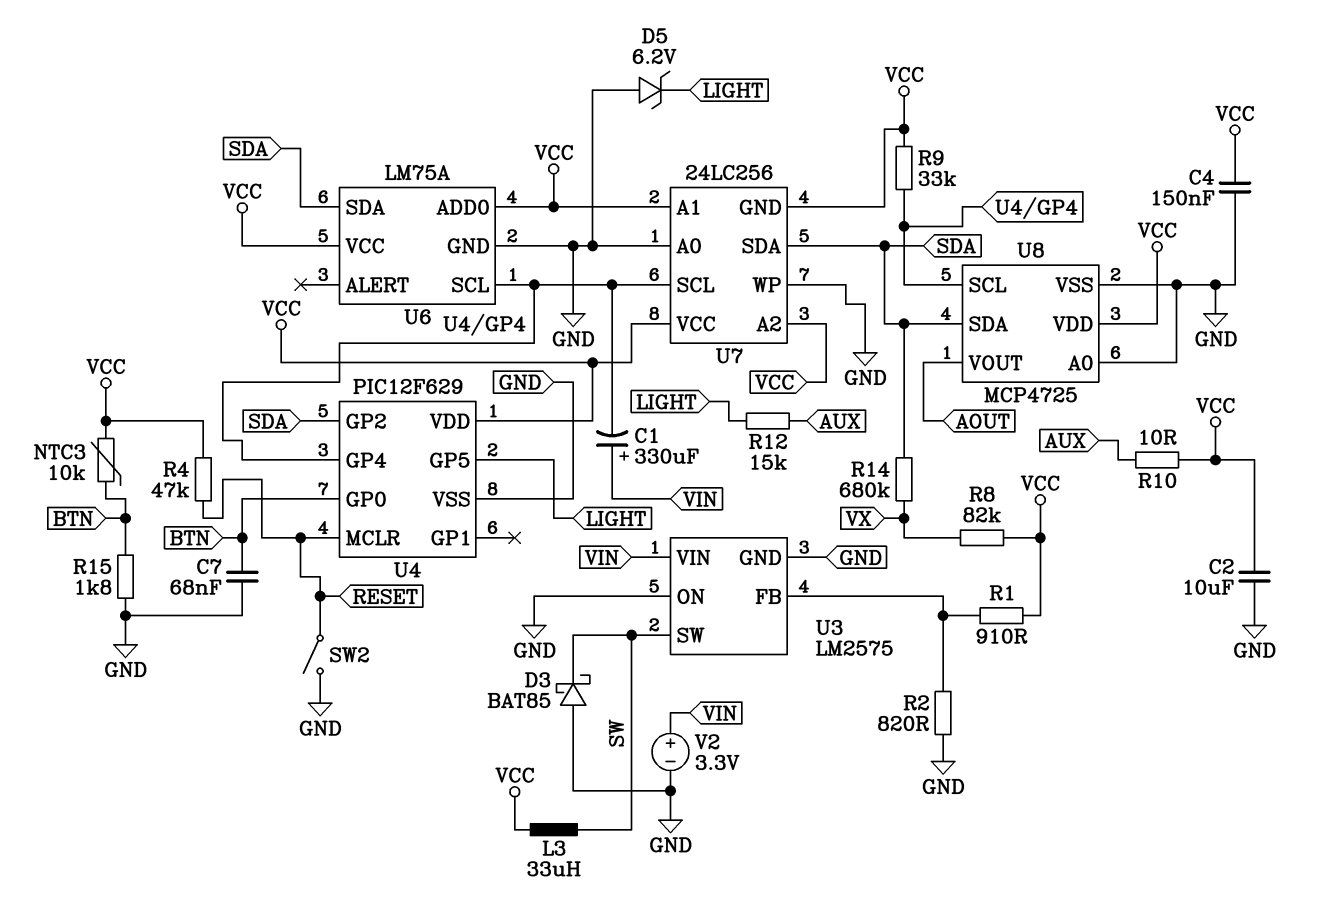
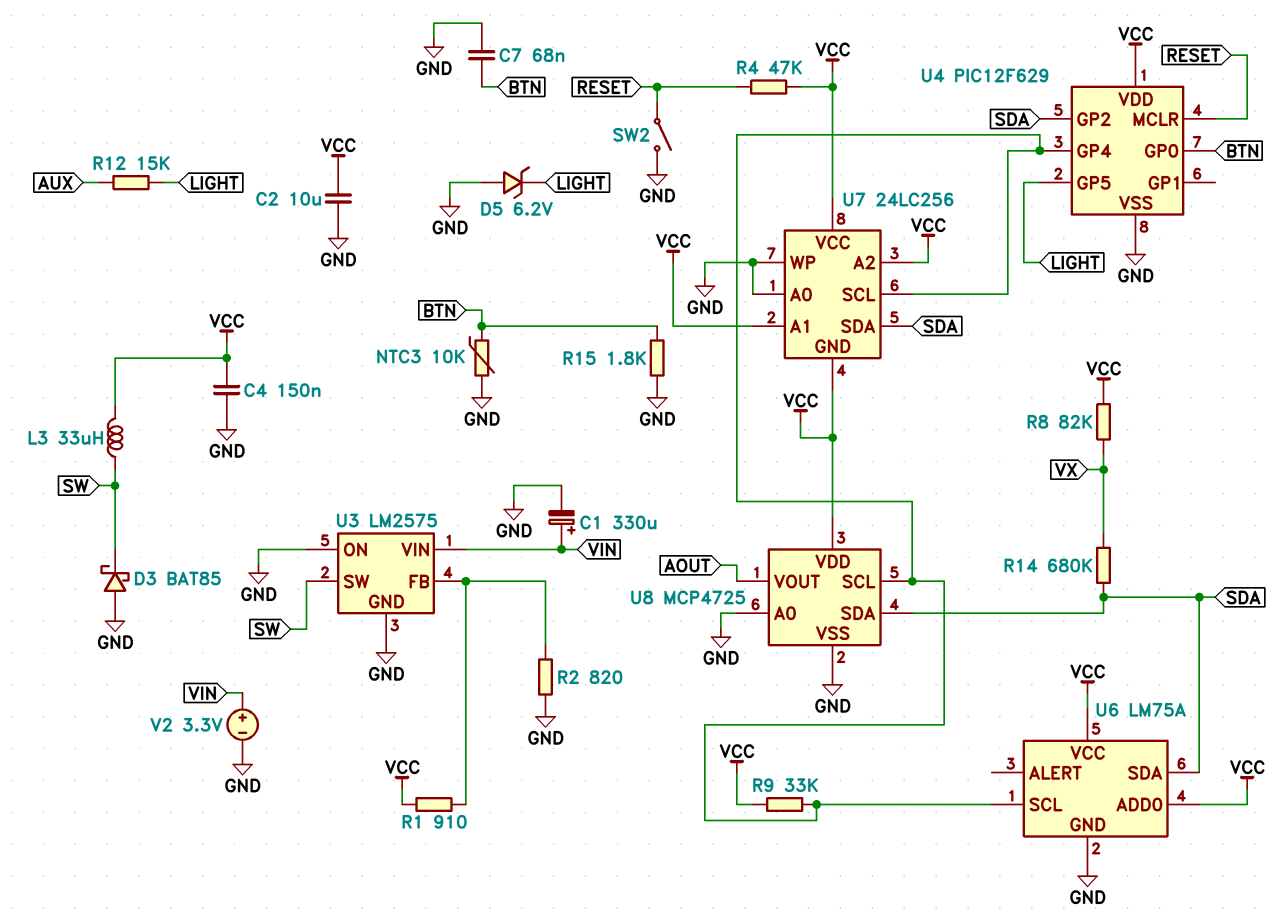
C1: 330uF (plus VIN, minus U4/GP4) -> 330uF (plus VIN, minus GND)
NTC3: 10k (BTN, VCC) -> 10k (BTN, GND)
R10: 10 (AUX, VCC) -> none

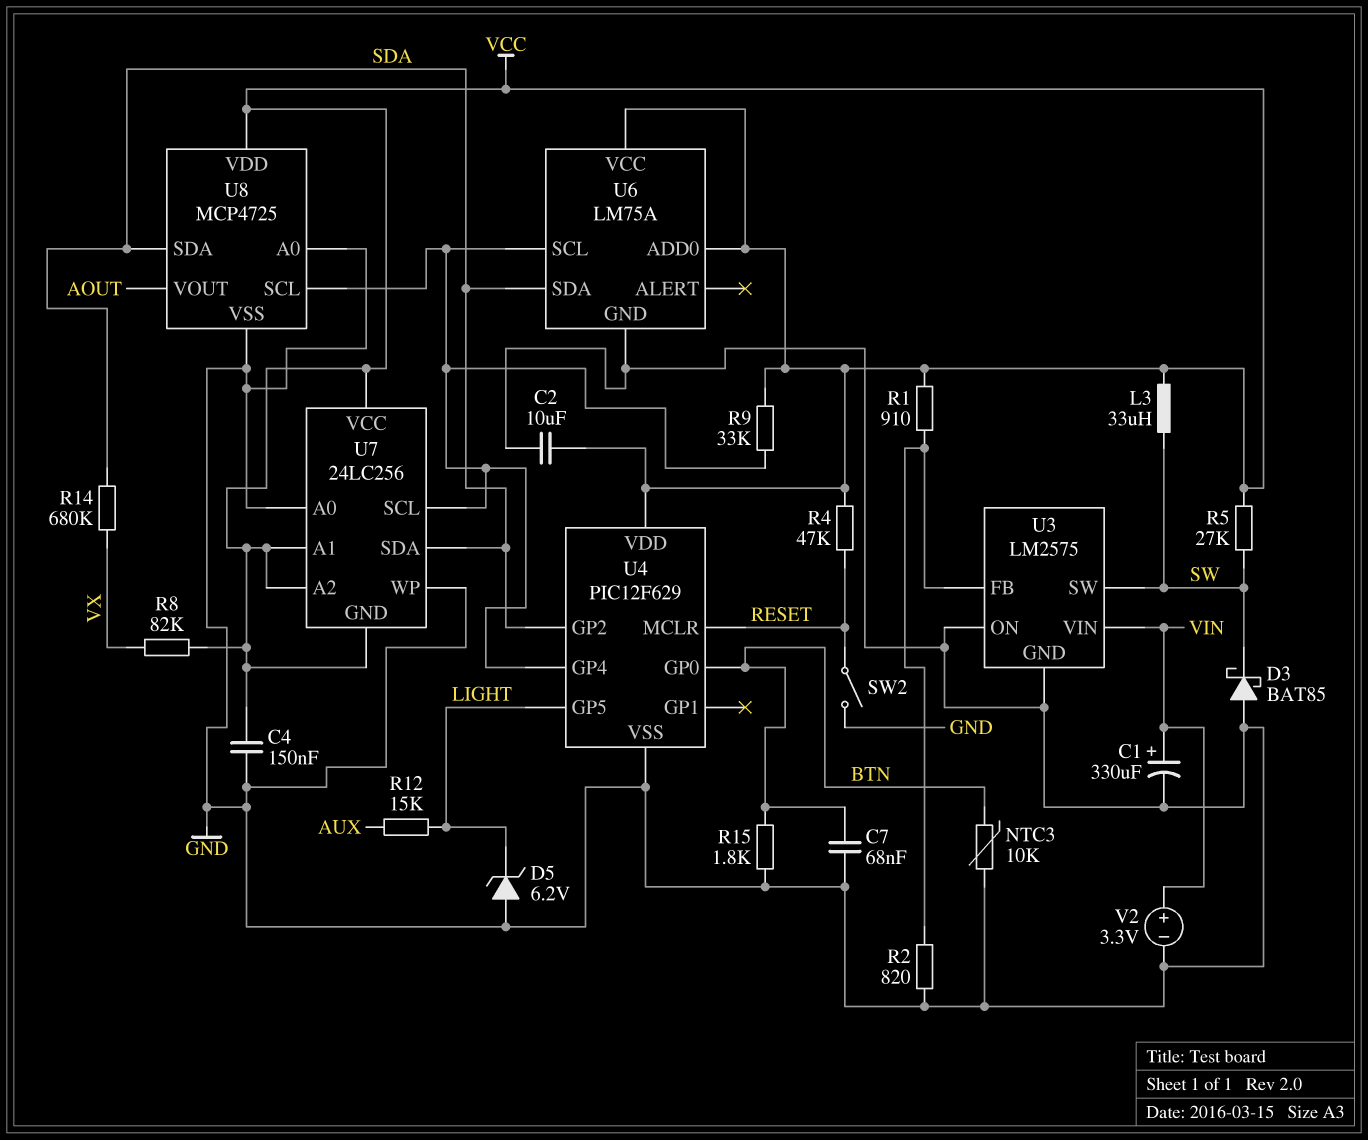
R5: none -> 27k (SW, VCC)

